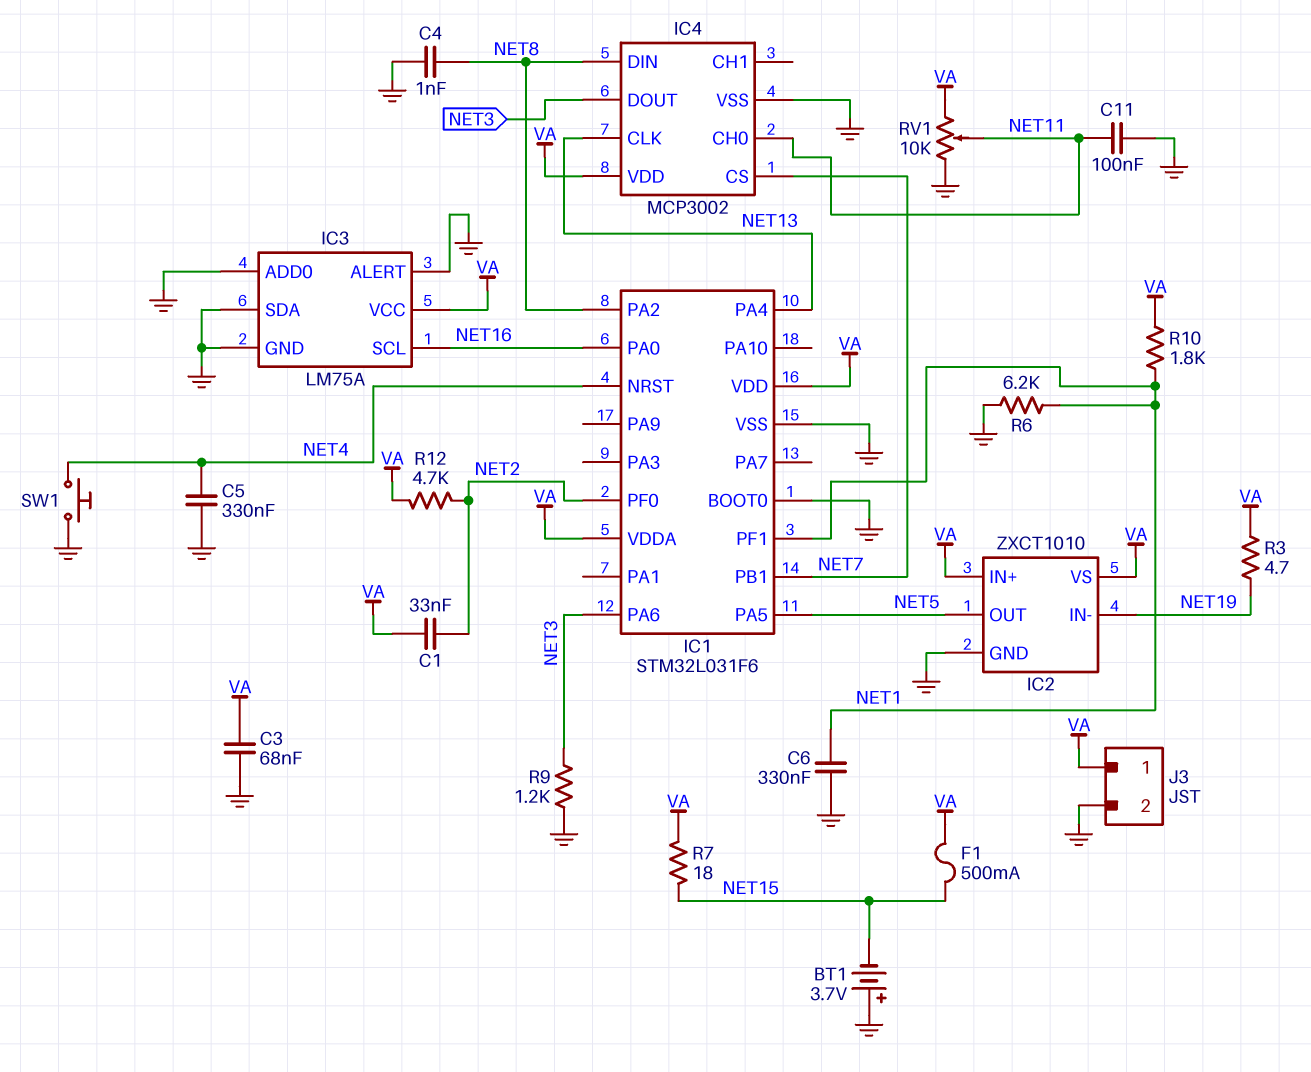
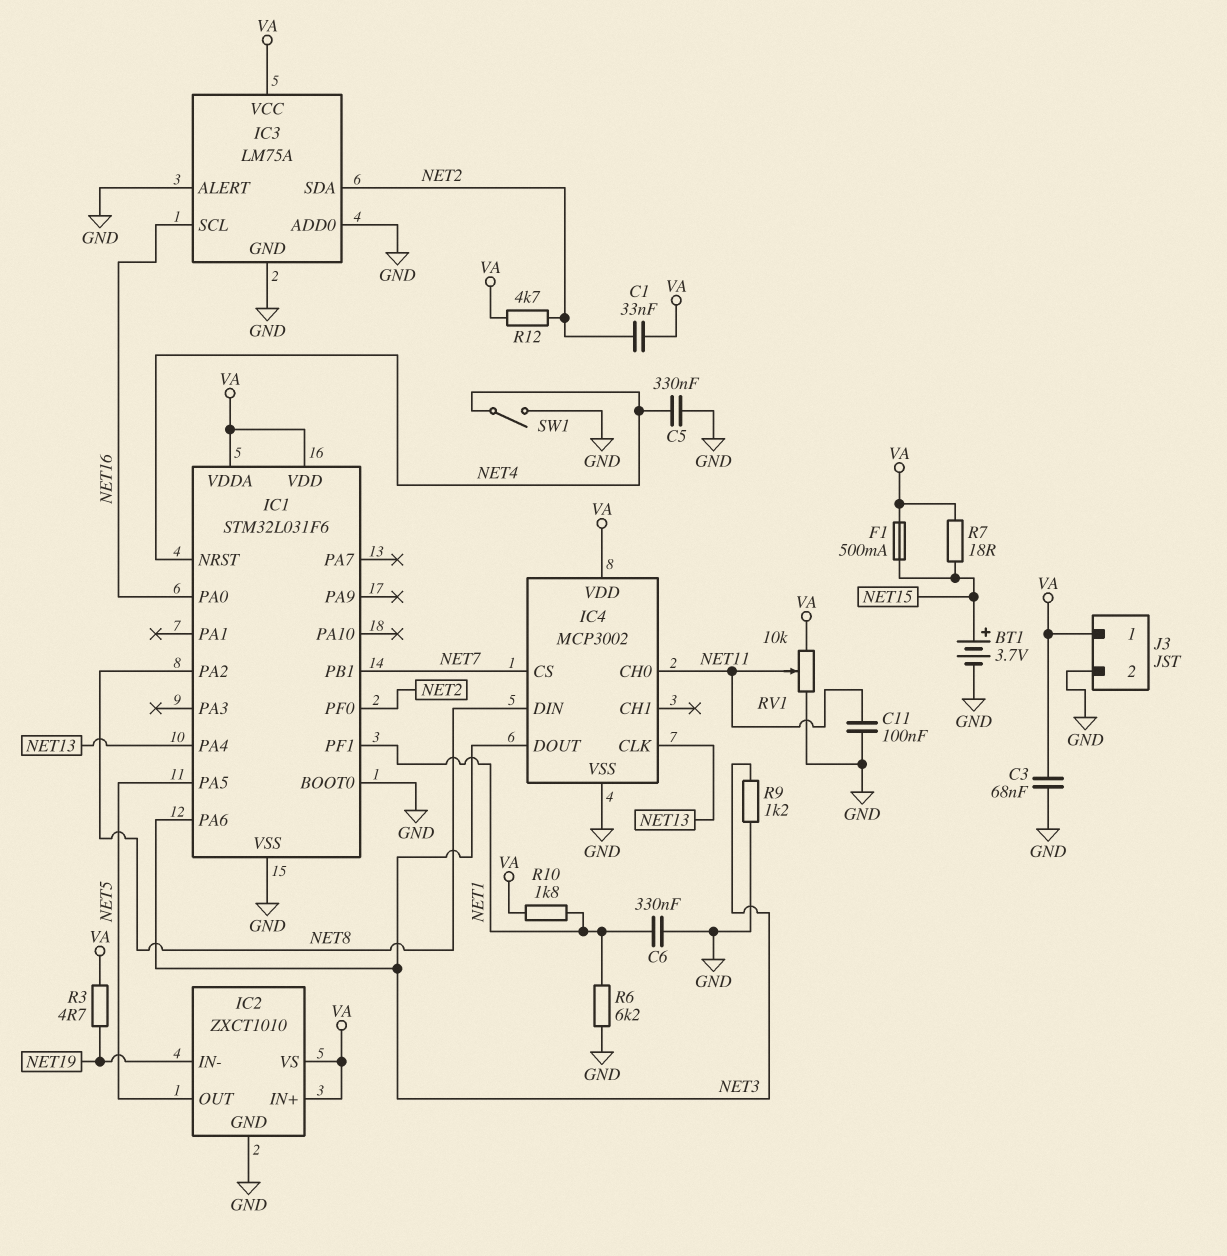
BT1: 3.7V (plus GND, minus NET15) -> 3.7V (plus NET15, minus GND)
C4: 1nF (GND, NET8) -> none
IC3 pin SDA: GND -> NET2
SW1: button (GND, NET4) -> switch (GND, NET4)

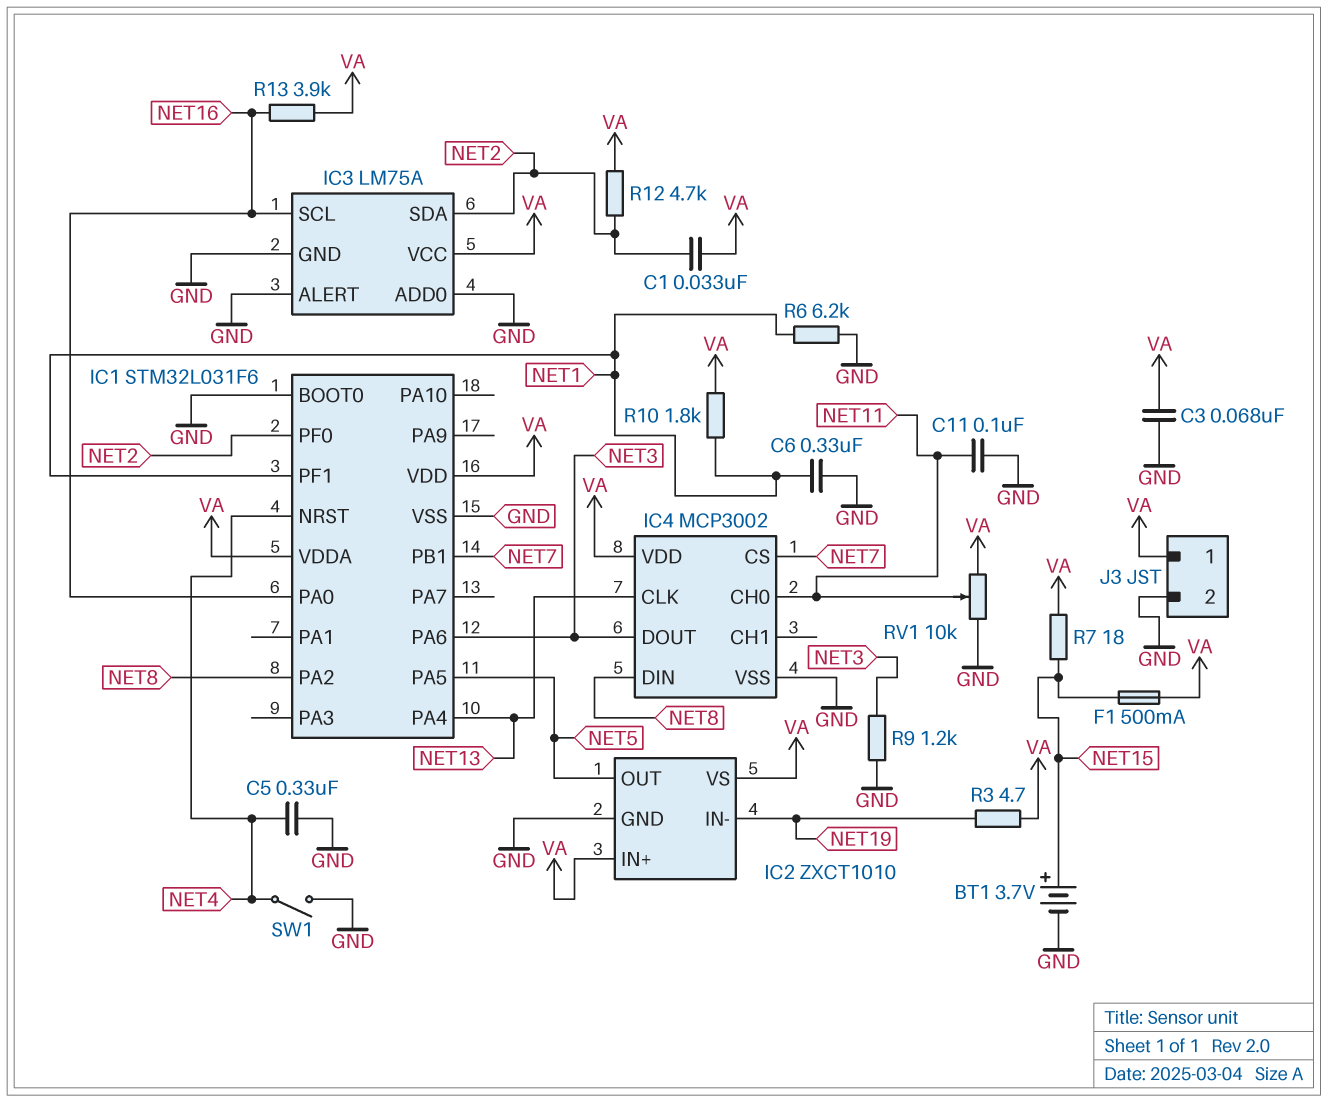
R13: none -> 3.9k (NET16, VA)

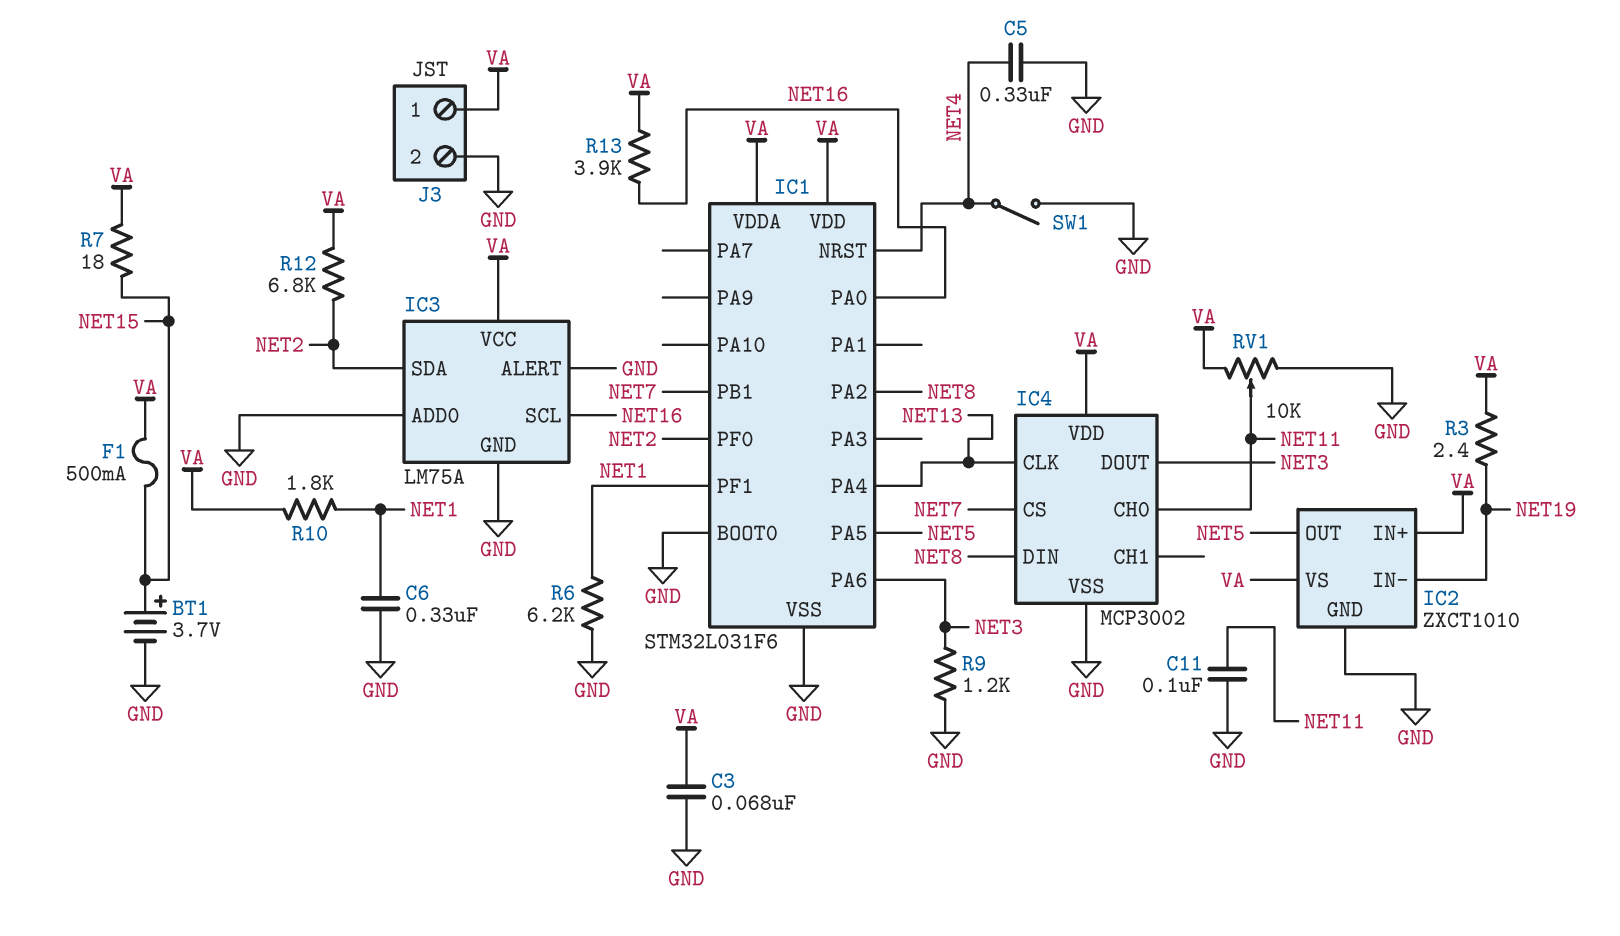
C1: 33nF (NET2, VA) -> none
R3: 4.7 (NET19, VA) -> 2.4 (NET19, VA)
R12: 4.7k (NET2, VA) -> 6.8k (NET2, VA)

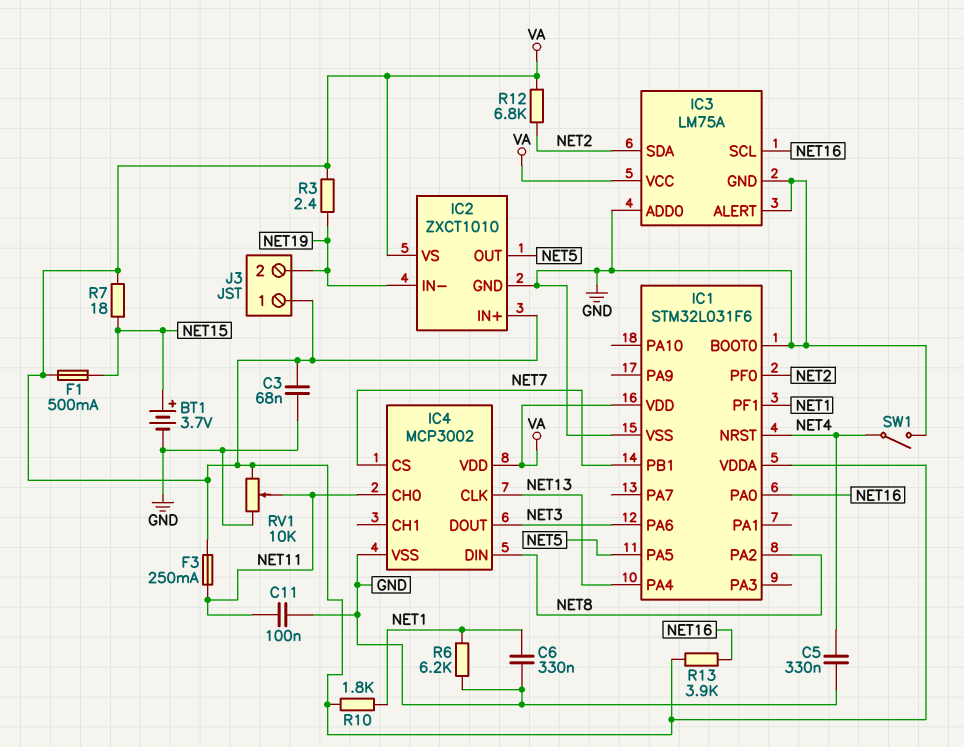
F3: none -> 250mA (NET11, VA)
J3 pin 2: GND -> NET19
R9: 1.2k (GND, NET3) -> none

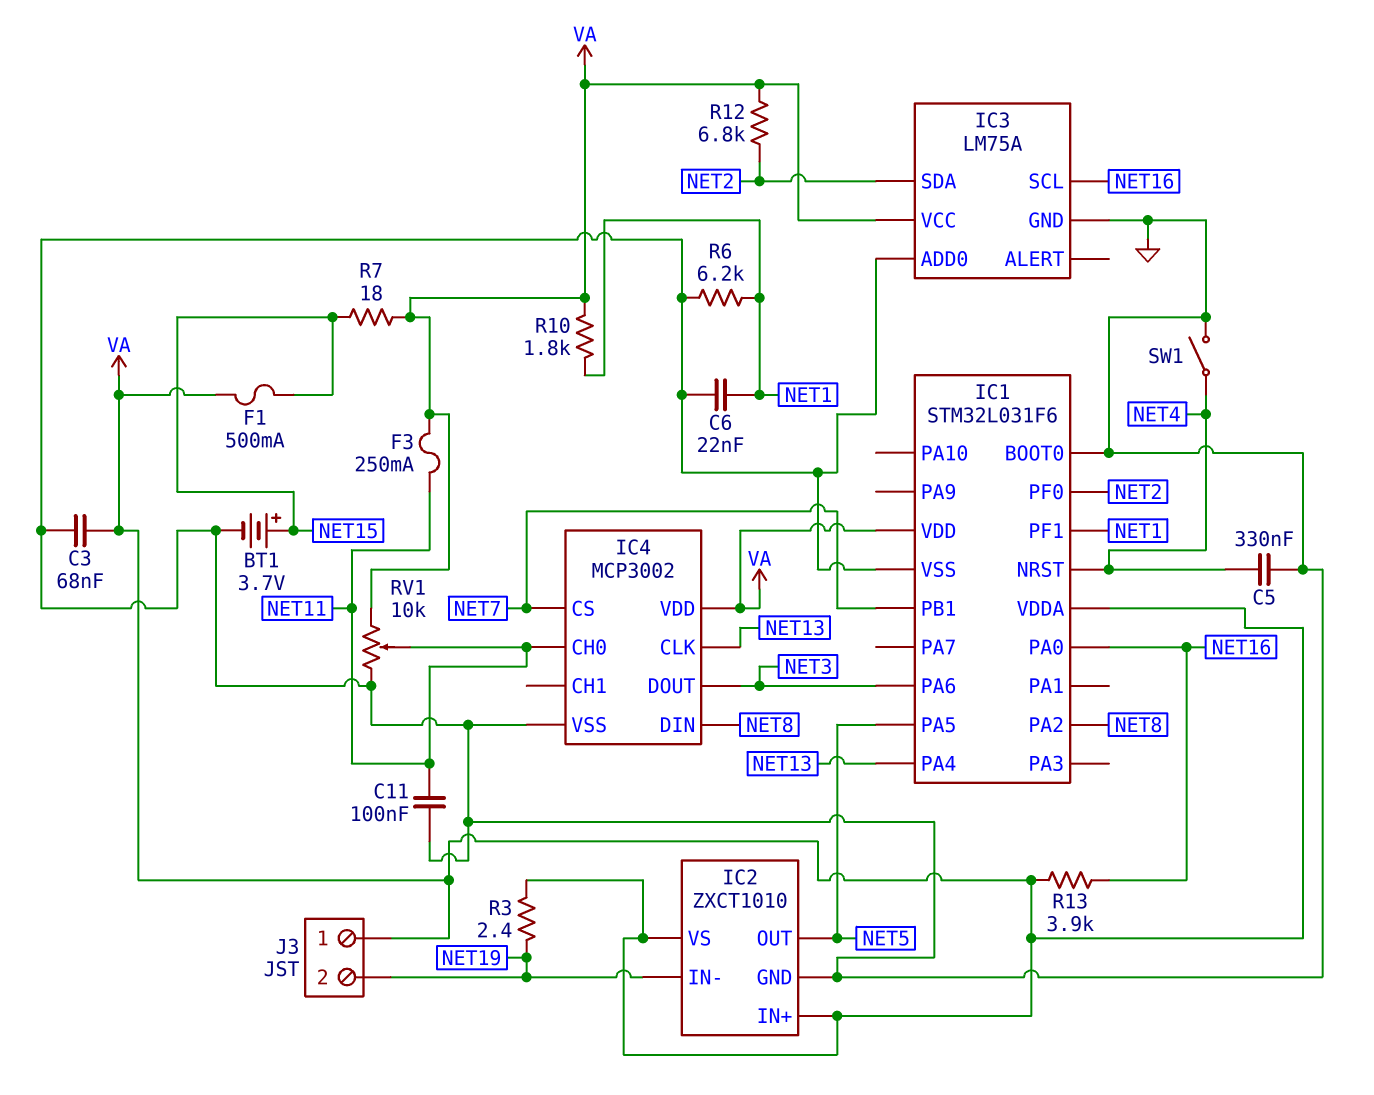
C6: 330nF (GND, NET1) -> 22nF (GND, NET1)
IC3 pin ALERT: GND -> none

